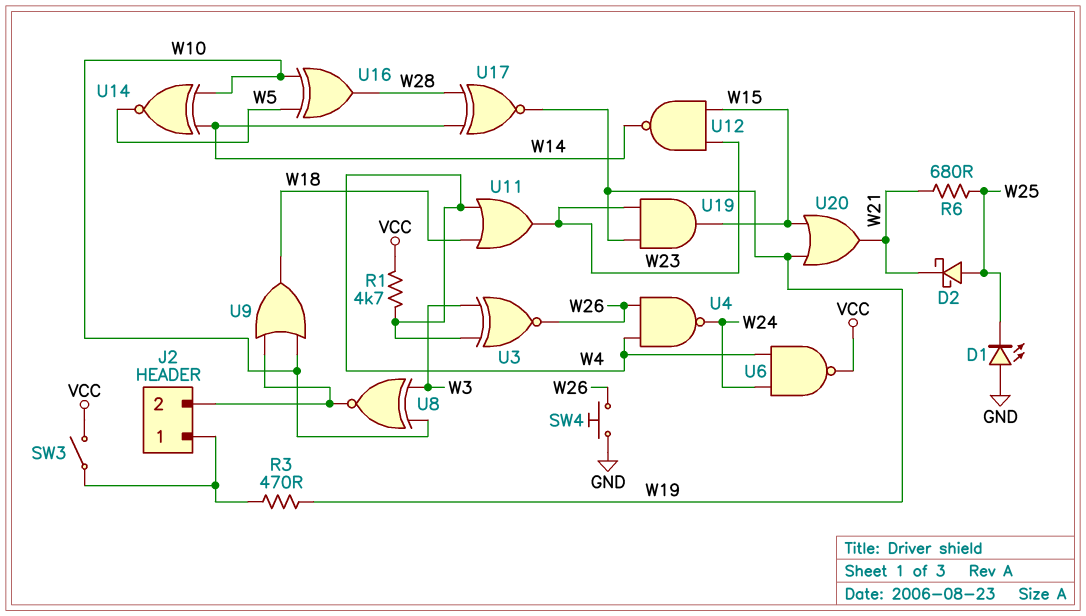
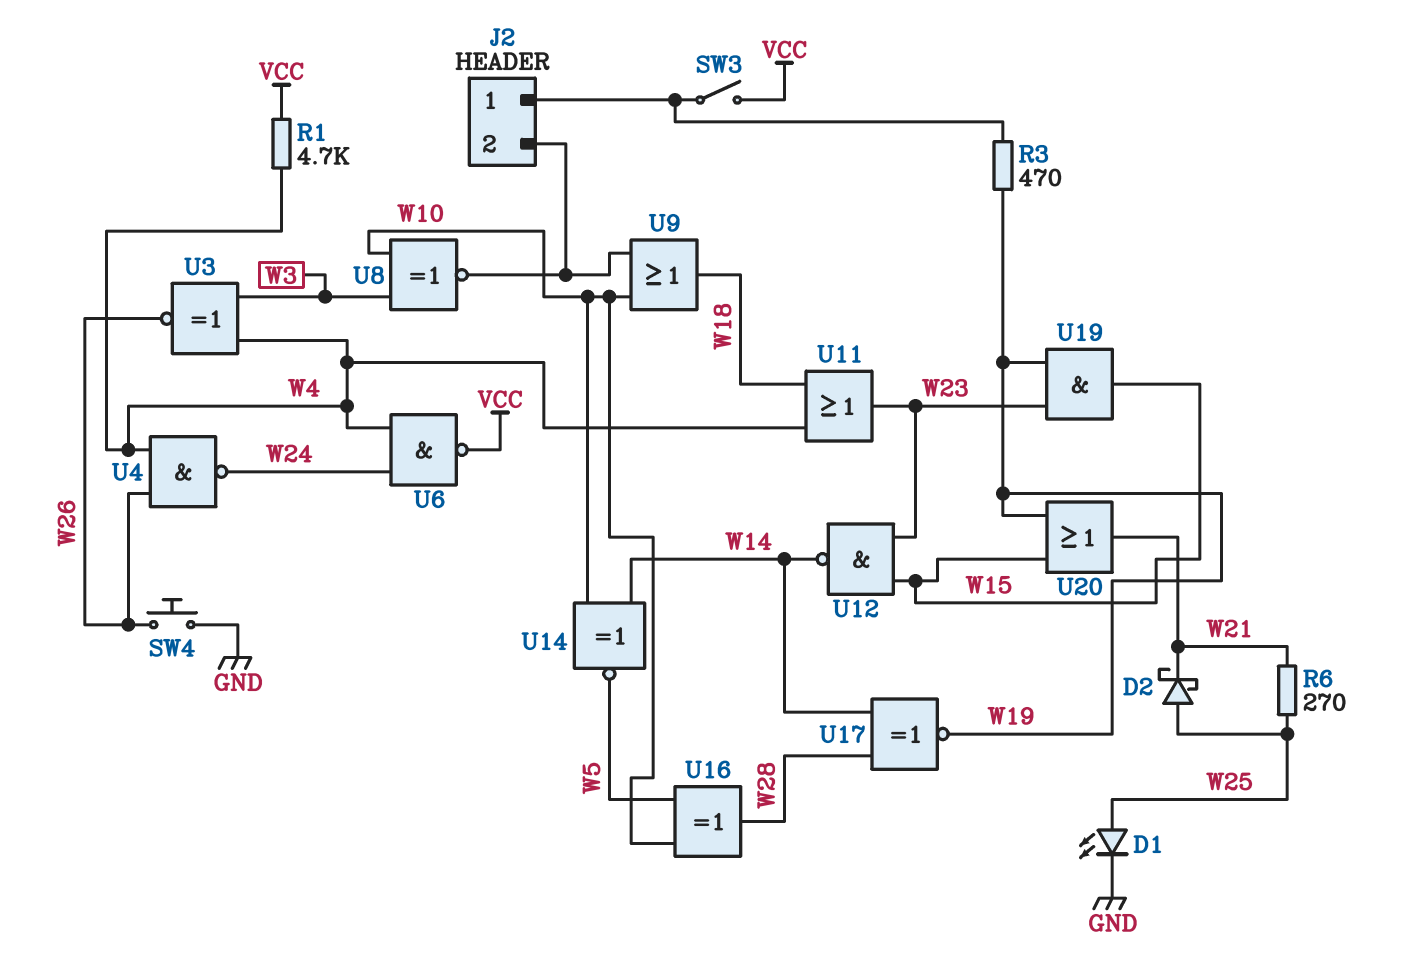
D1: LED (A GND, K W25) -> LED (A W25, K GND)
R6: 680 (W21, W25) -> 270 (W21, W25)

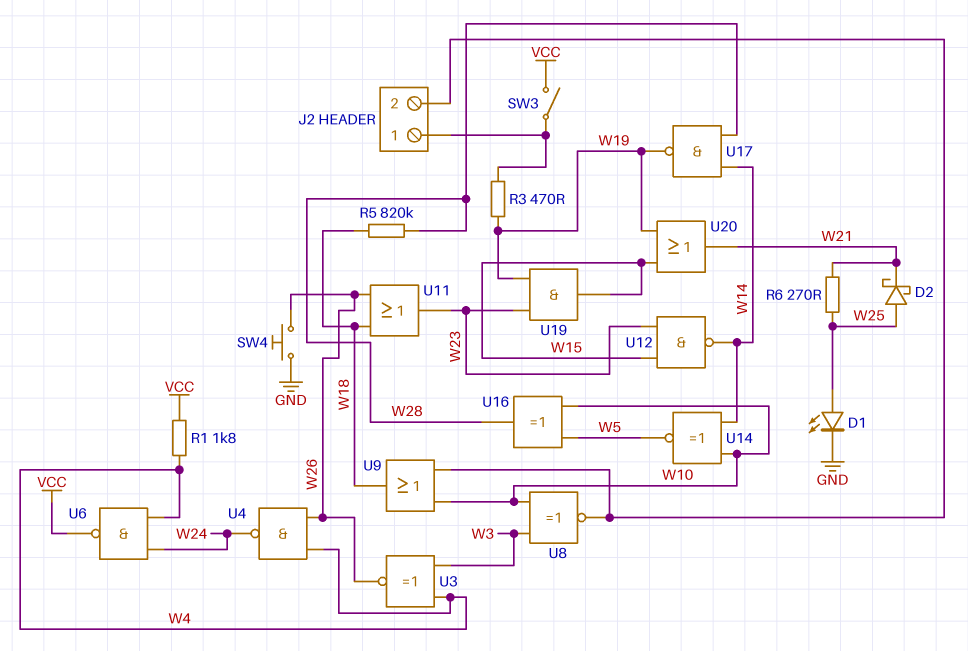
R1: 4.7k (VCC, W4) -> 1.8k (VCC, W4)
R5: none -> 820k (W18, W28)
U11: OR (in W4, in W18, out W23) -> OR (in W18, in W26, out W23)
U17: XNOR (in W14, in W28, out W19) -> NAND (in W14, in W28, out W19)

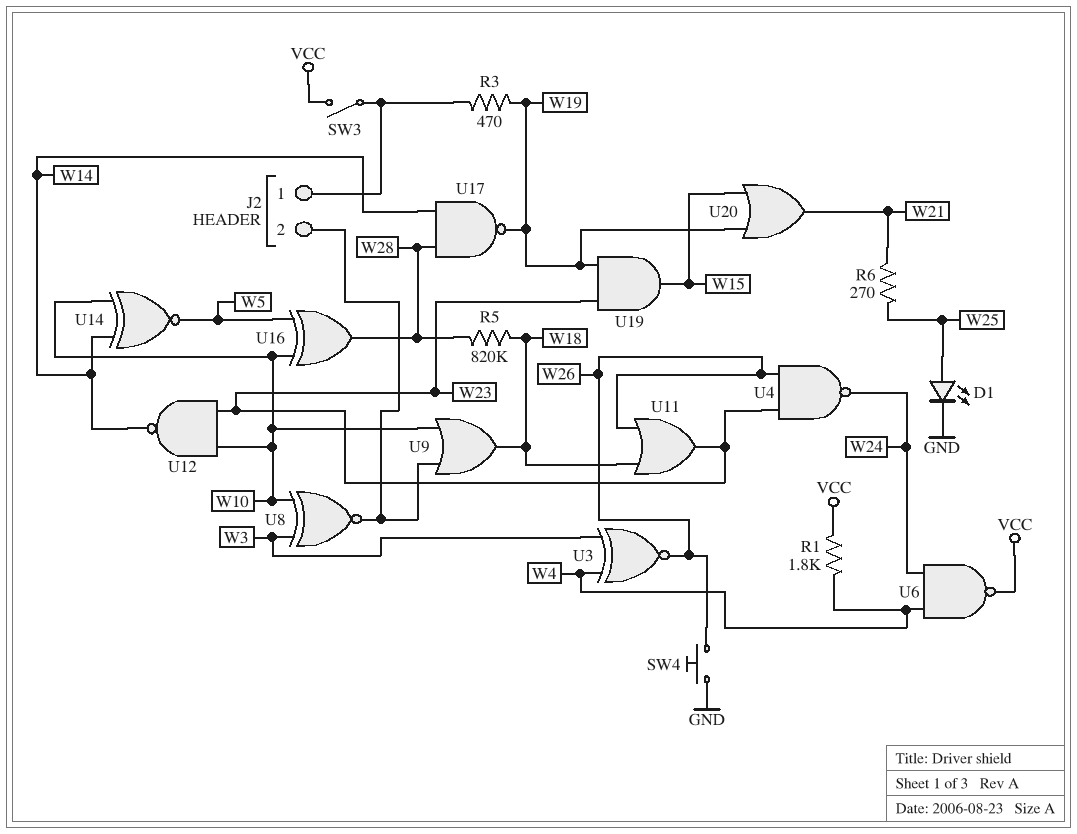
D2: schottky (A W25, K W21) -> none
U4: NAND (in W4, in W26, out W24) -> NAND (in W23, in W26, out W24)
U12: NAND (in W15, in W23, out W14) -> NAND (in W10, in W23, out W14)

